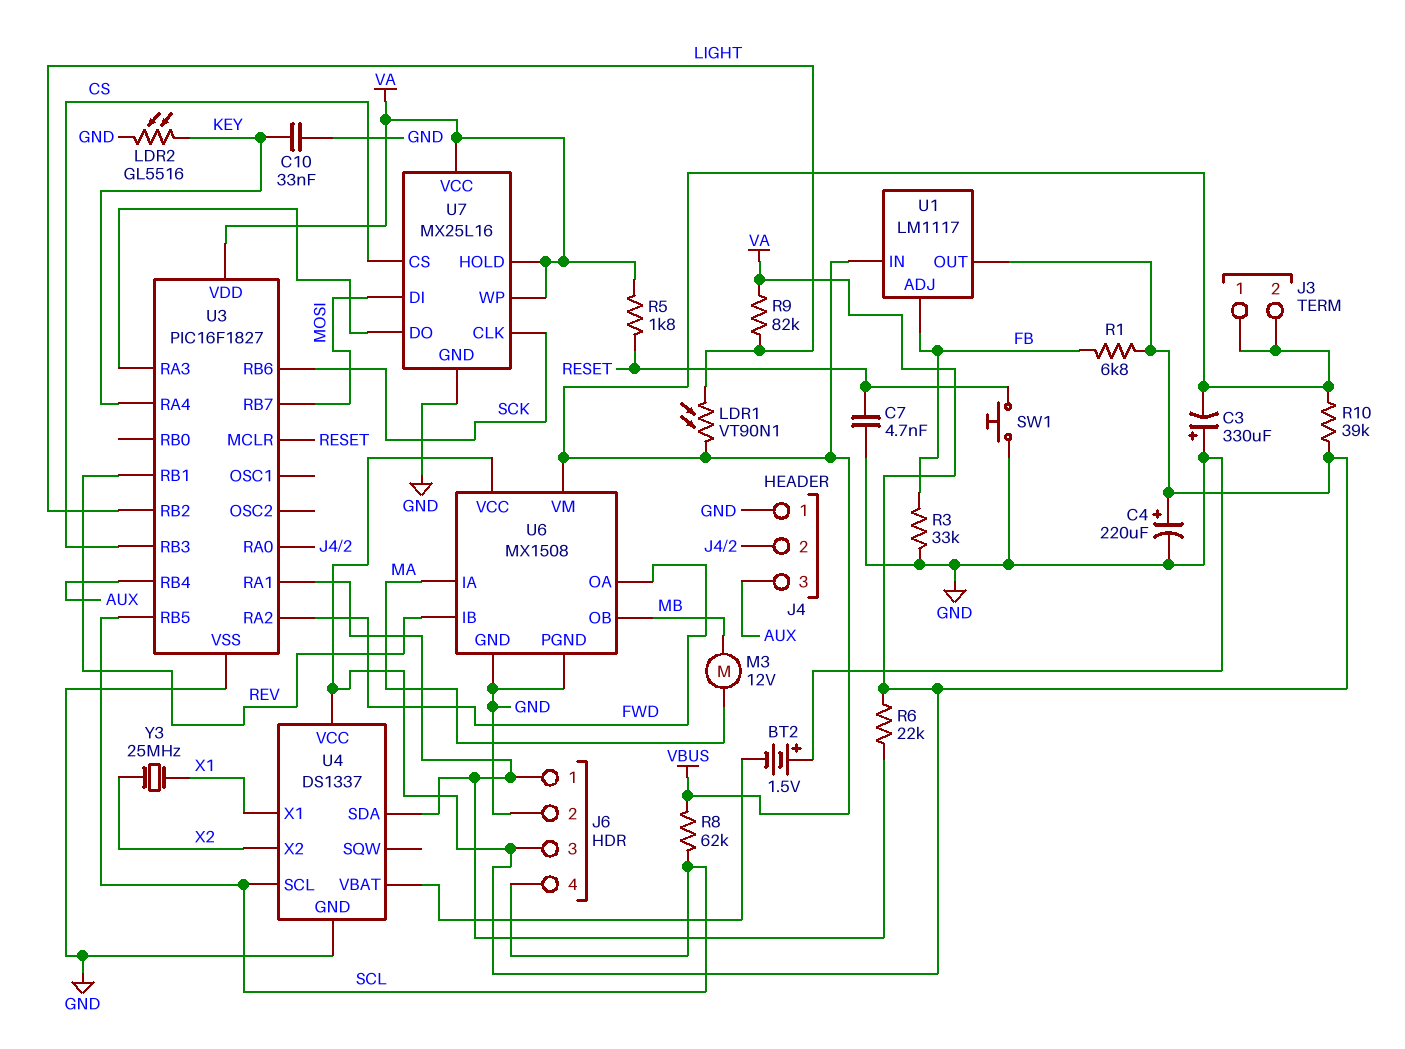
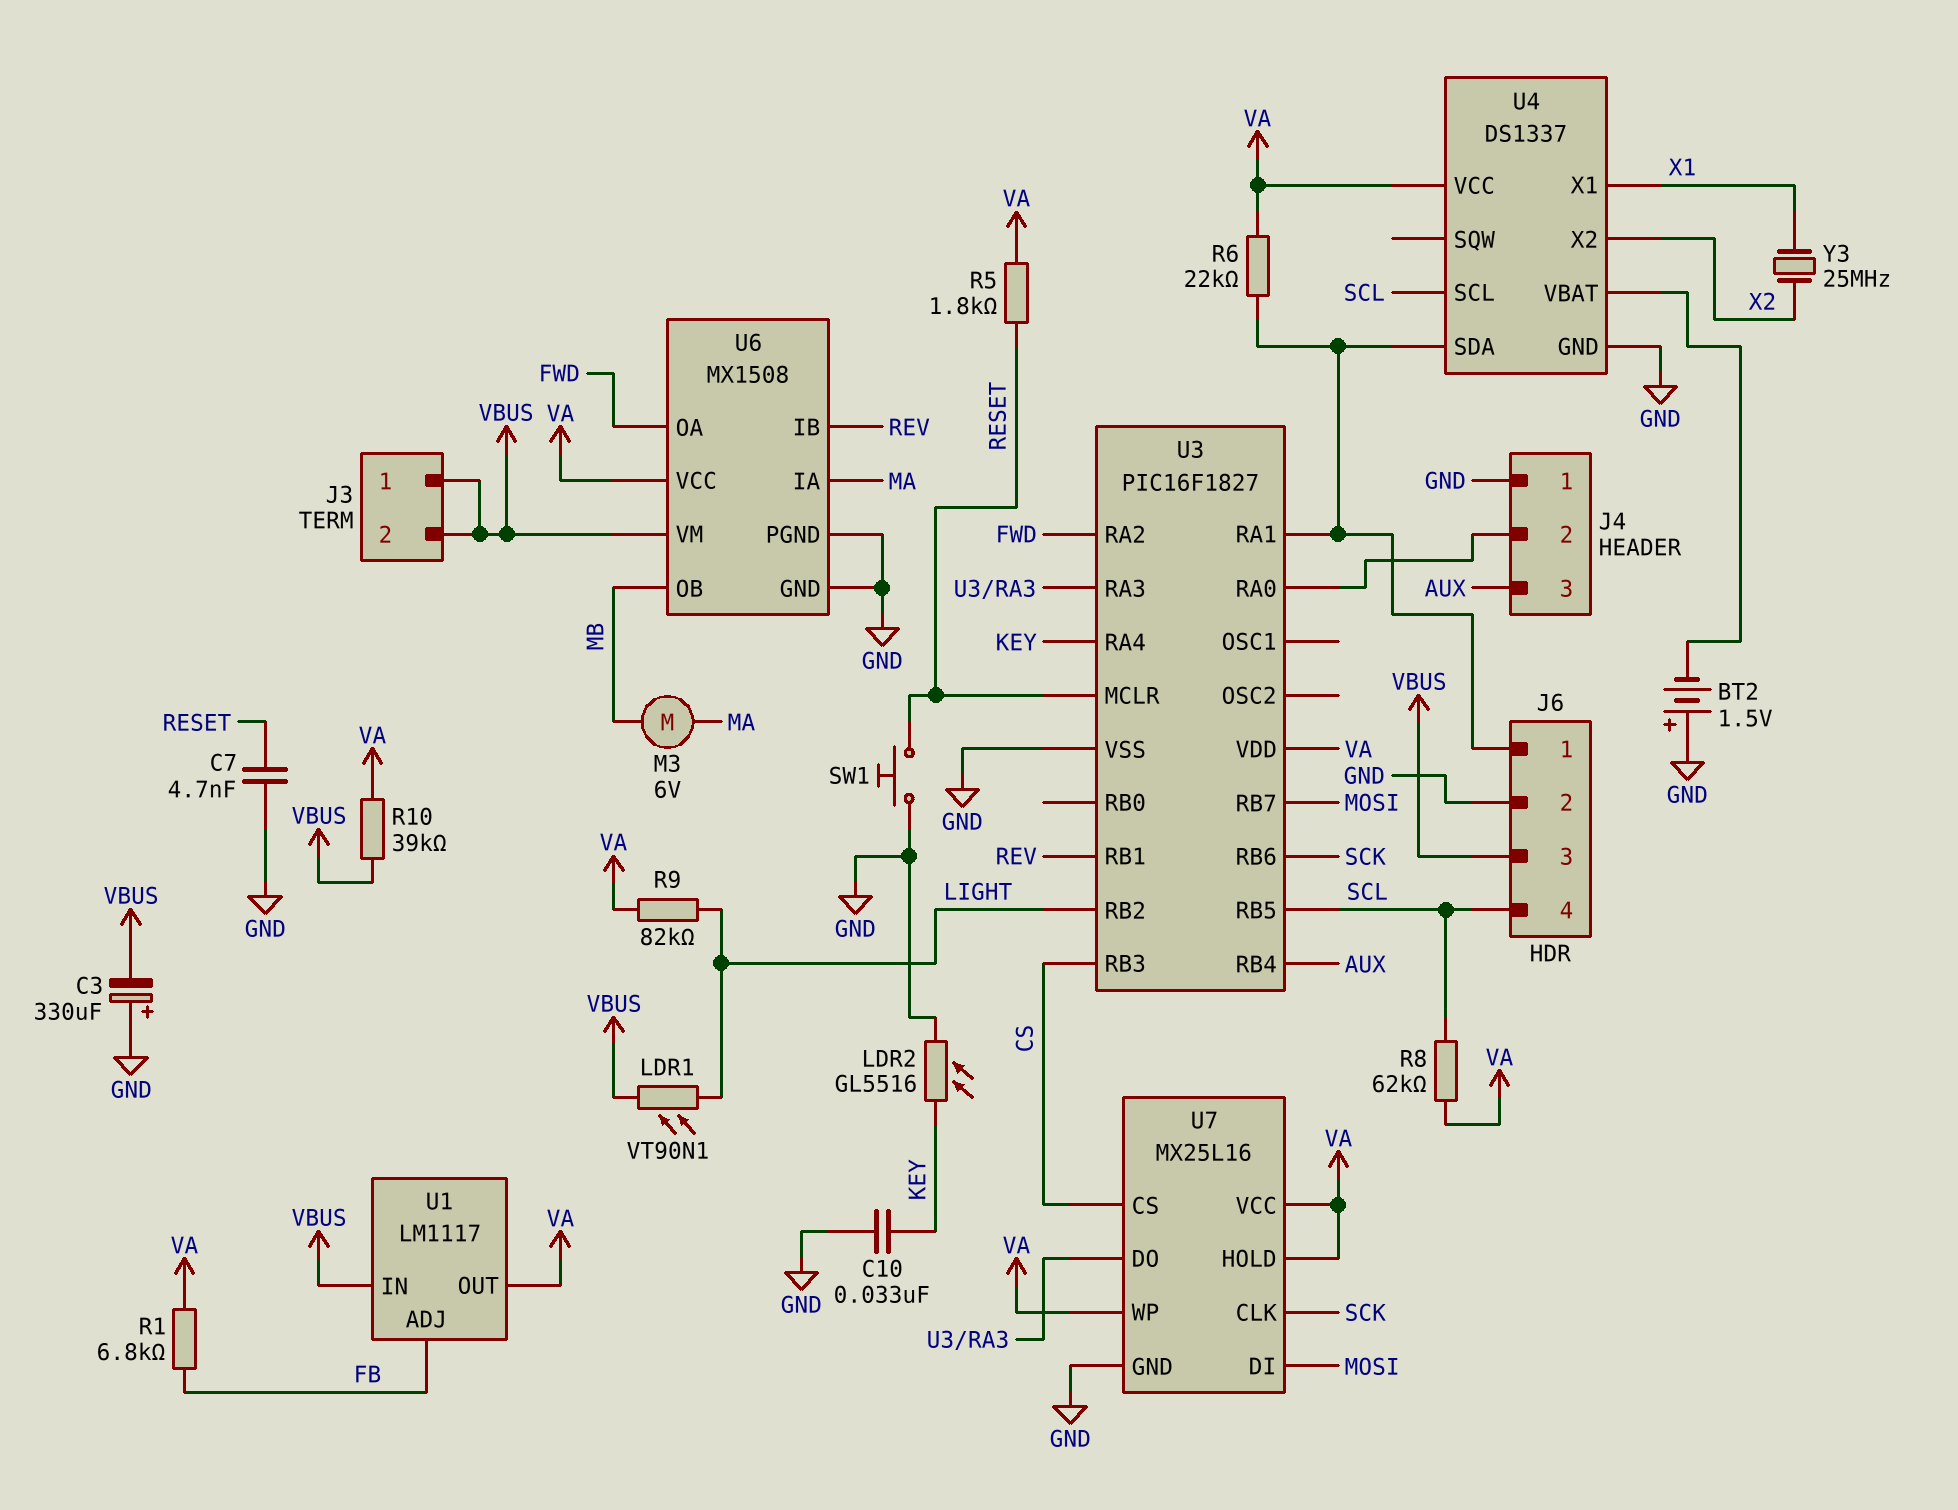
C4: 220uF (plus VA, minus GND) -> none
J6 pin 3: VA -> VBUS
M3: motor 12V (MA, MB) -> motor 6V (MA, MB)
R3: 33k (FB, GND) -> none
R8: 62k (SCL, VBUS) -> 62k (SCL, VA)

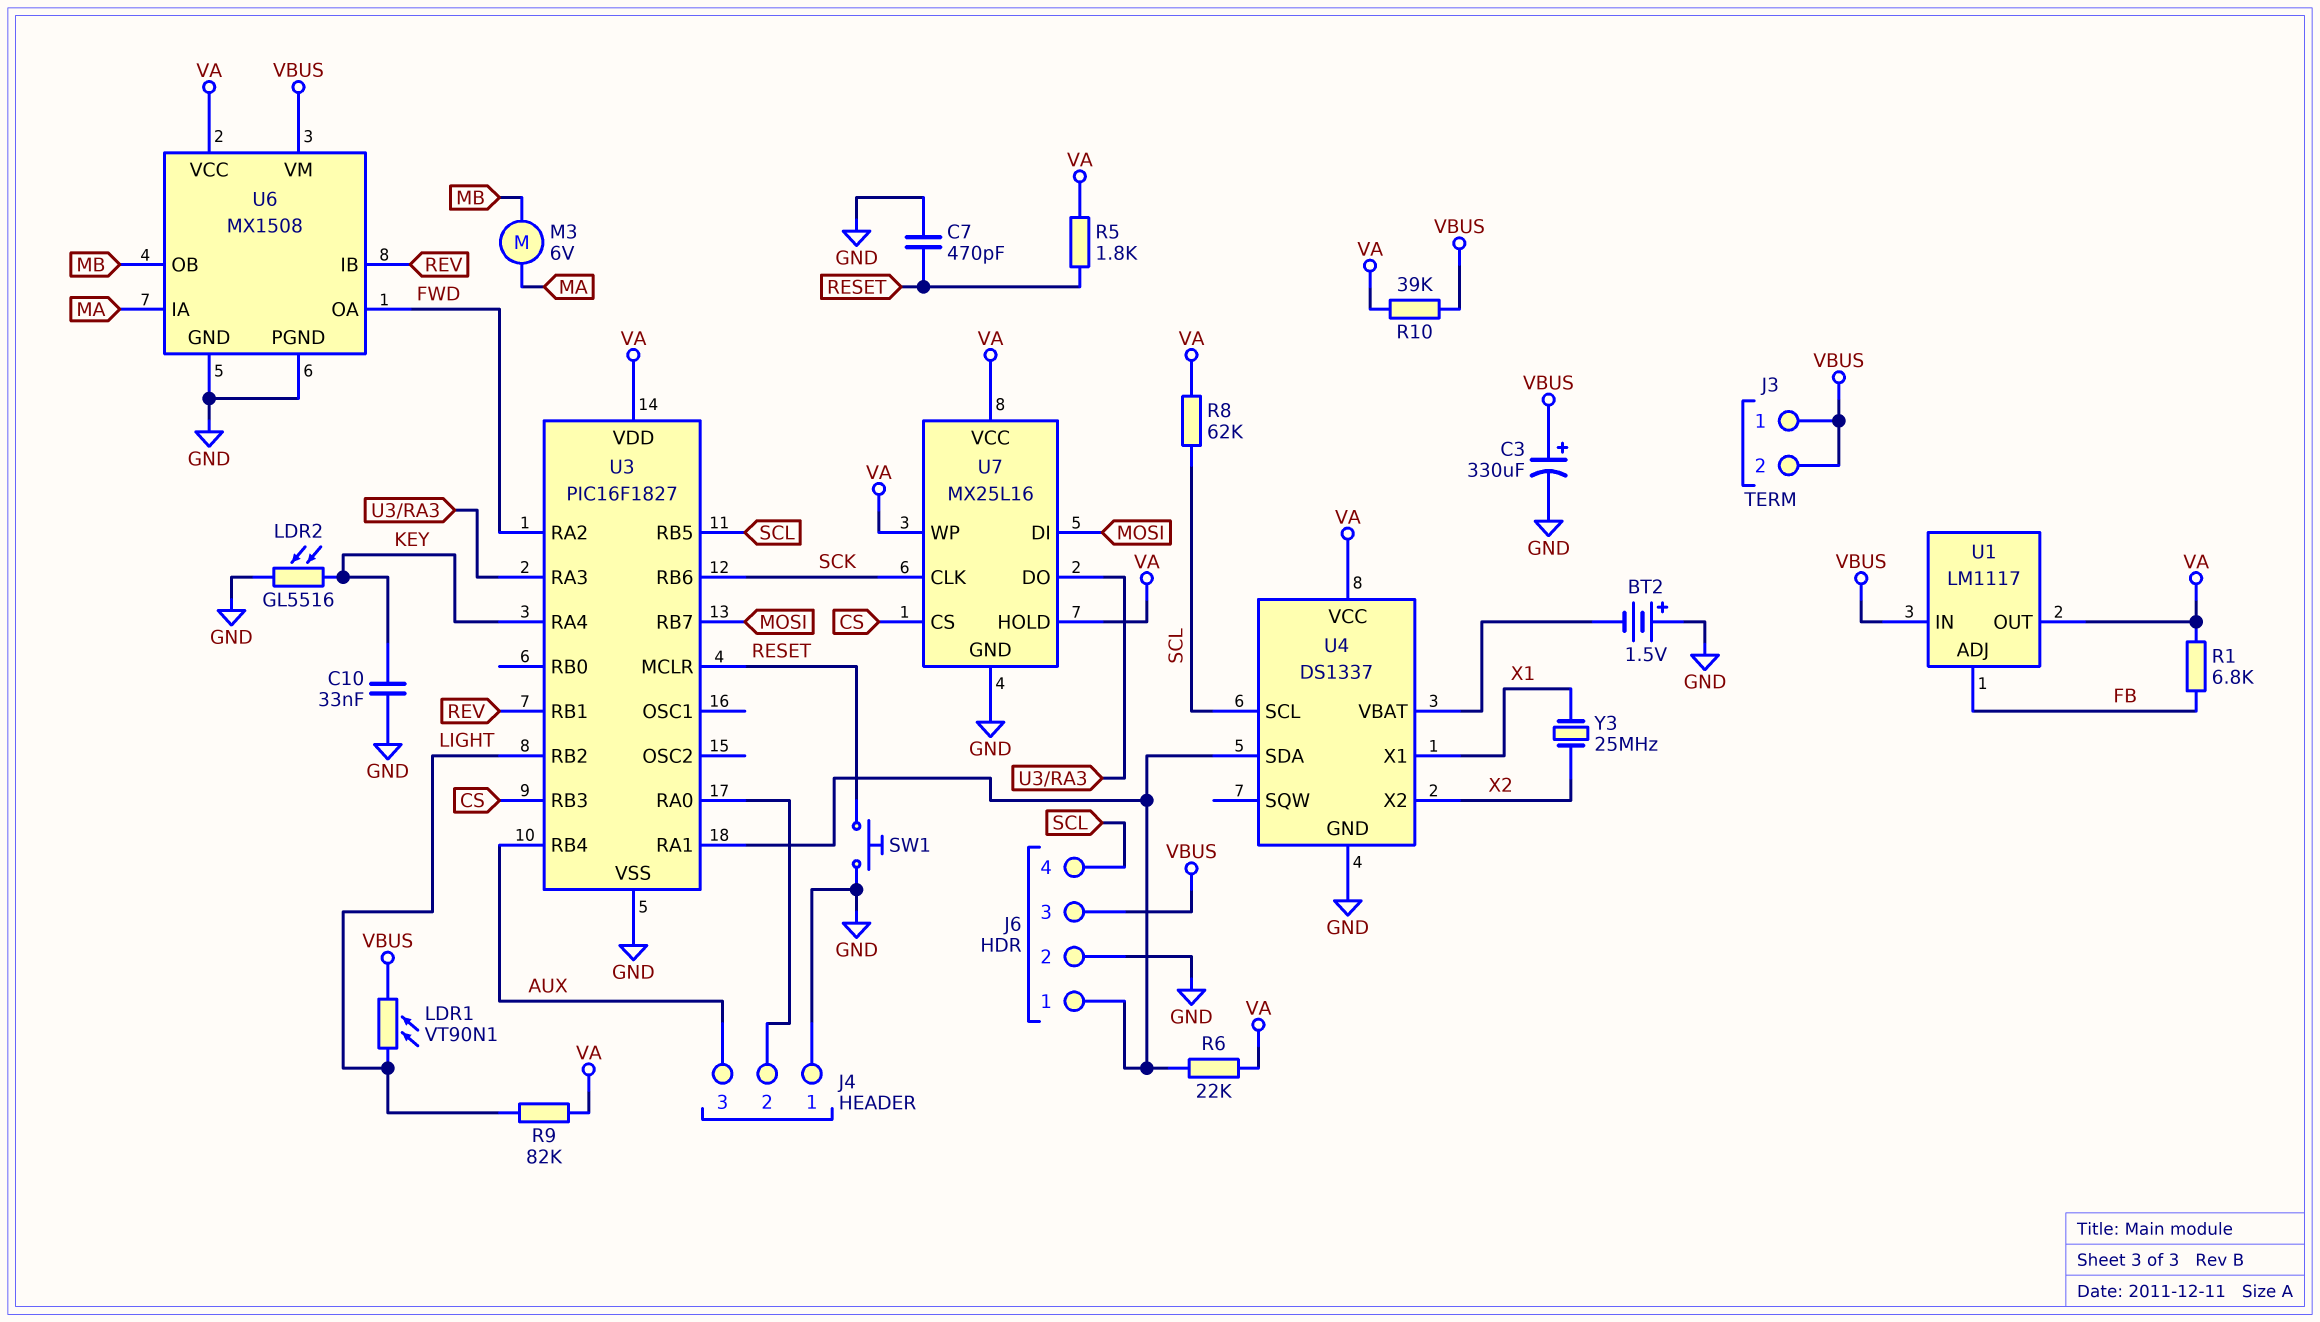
C3: 330uF (plus GND, minus VBUS) -> 330uF (plus VBUS, minus GND)
C7: 4.7nF (GND, RESET) -> 470pF (GND, RESET)

